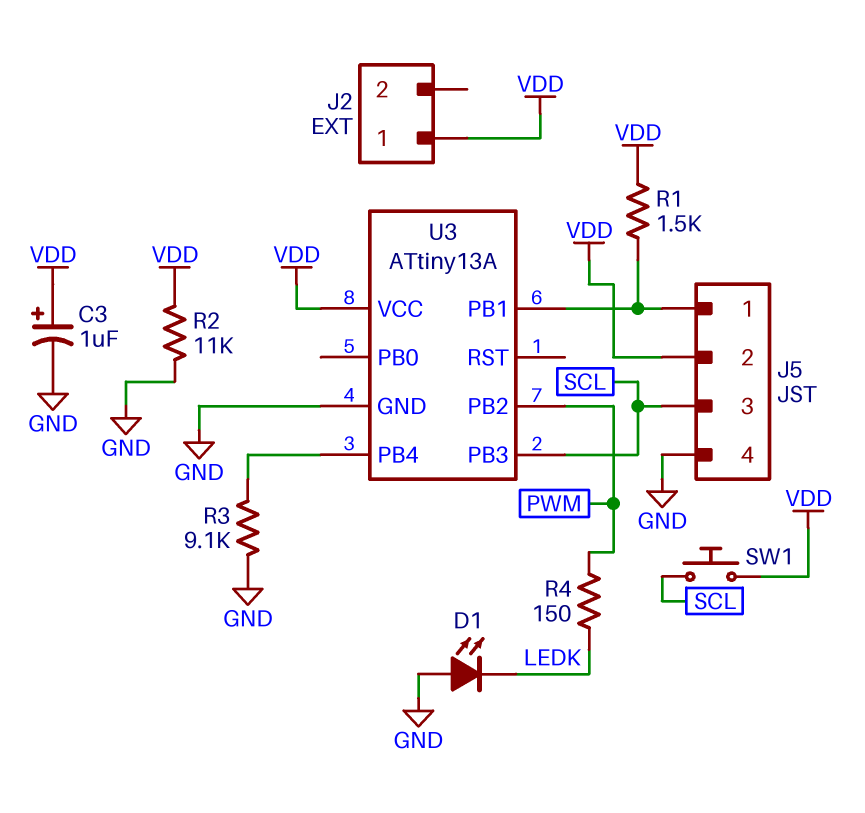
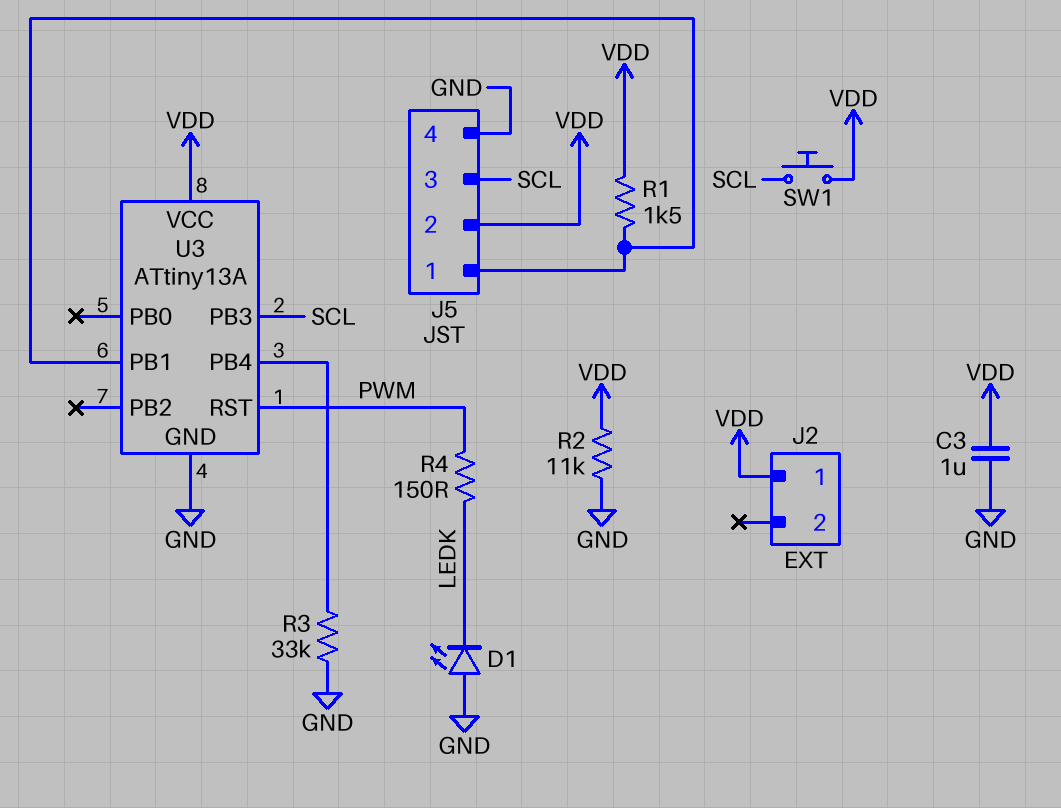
C3: 1uF (plus VDD, minus GND) -> 1uF (GND, VDD)
R3: 9.1k (GND, U3/PB4) -> 33k (GND, U3/PB4)
U3 pin PB2: PWM -> none
U3 pin RST: none -> PWM

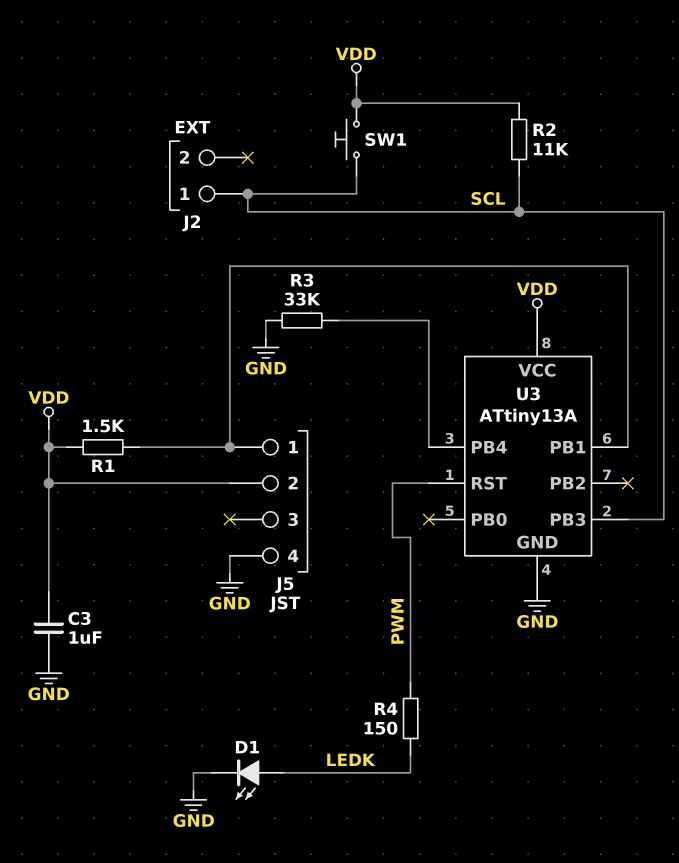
D1: LED (A GND, K LEDK) -> LED (A LEDK, K GND)
J2 pin 1: VDD -> SCL
J5 pin 3: SCL -> none
R2: 11k (GND, VDD) -> 11k (SCL, VDD)

